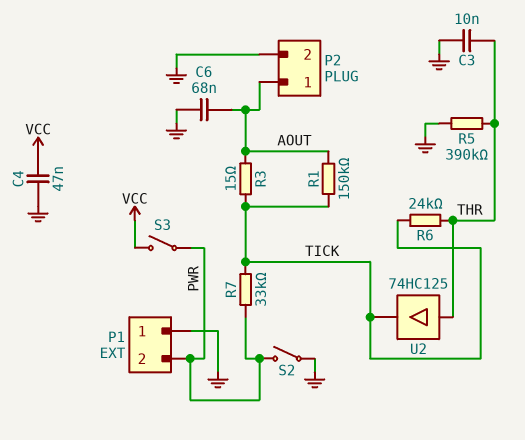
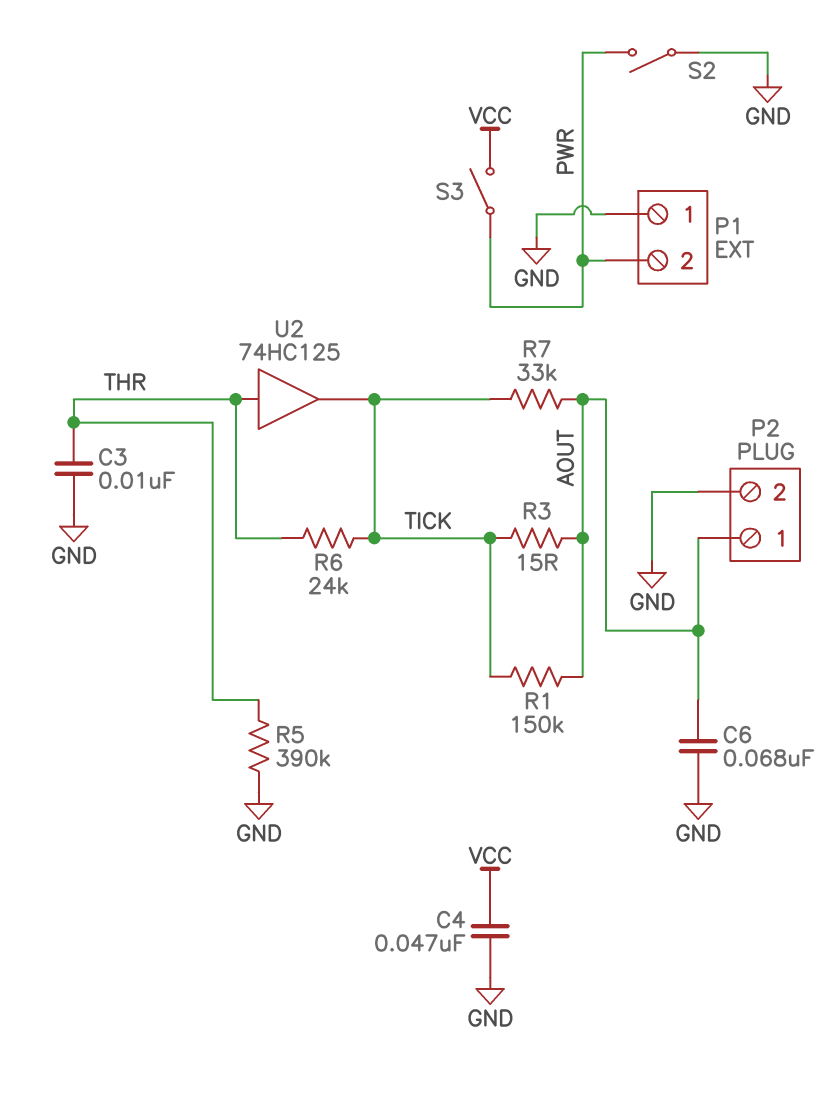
R7: 33k (PWR, TICK) -> 33k (AOUT, TICK)

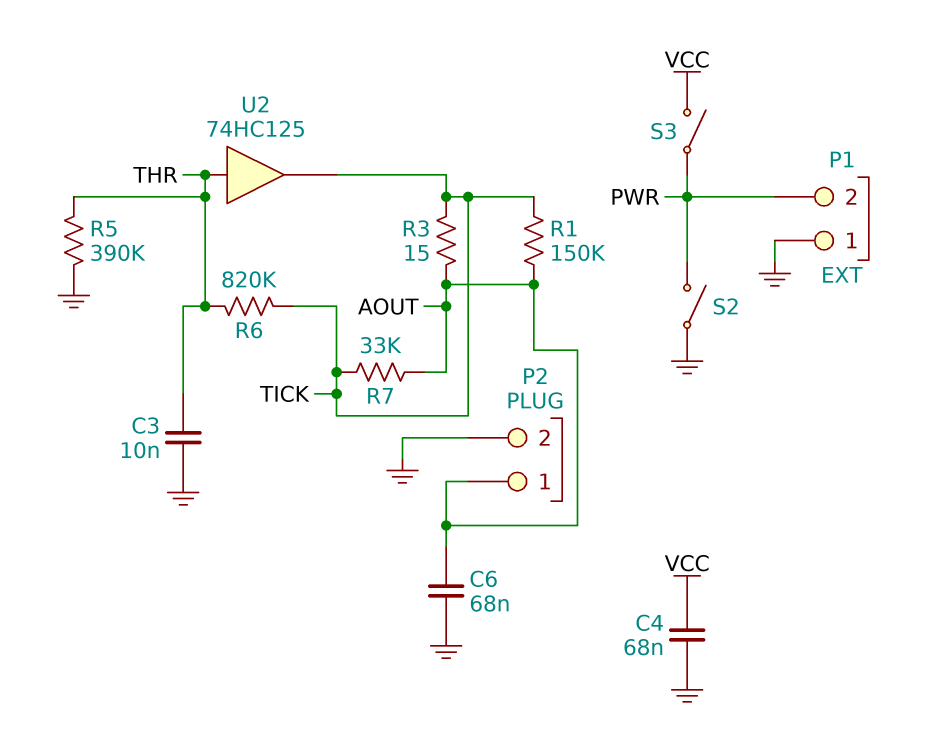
C4: 47nF (GND, VCC) -> 68nF (GND, VCC)
R6: 24k (THR, TICK) -> 820k (THR, TICK)

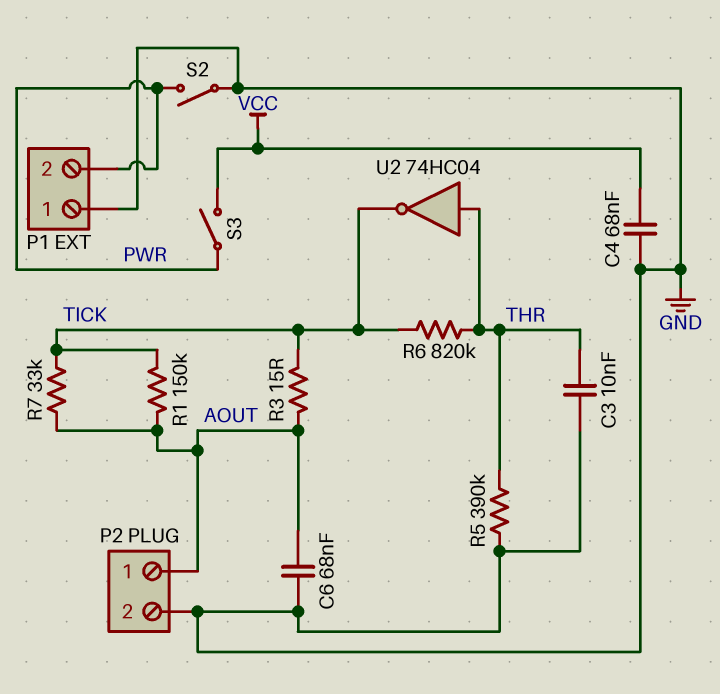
U2: buffer 74HC125 (in THR, out TICK) -> NOT 74HC04 (in THR, out TICK)

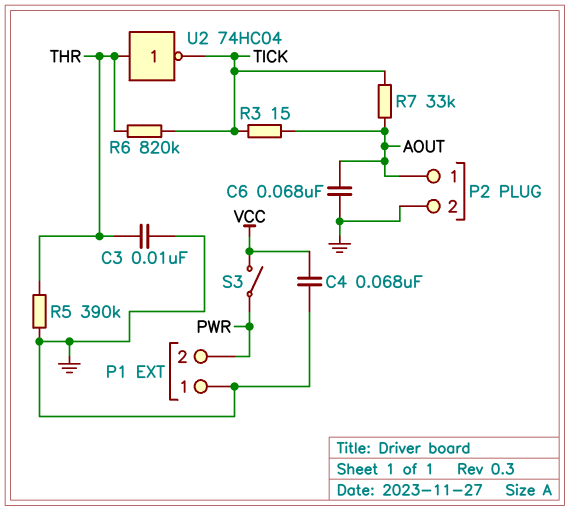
R1: 150k (AOUT, TICK) -> none
S2: switch (GND, PWR) -> none

